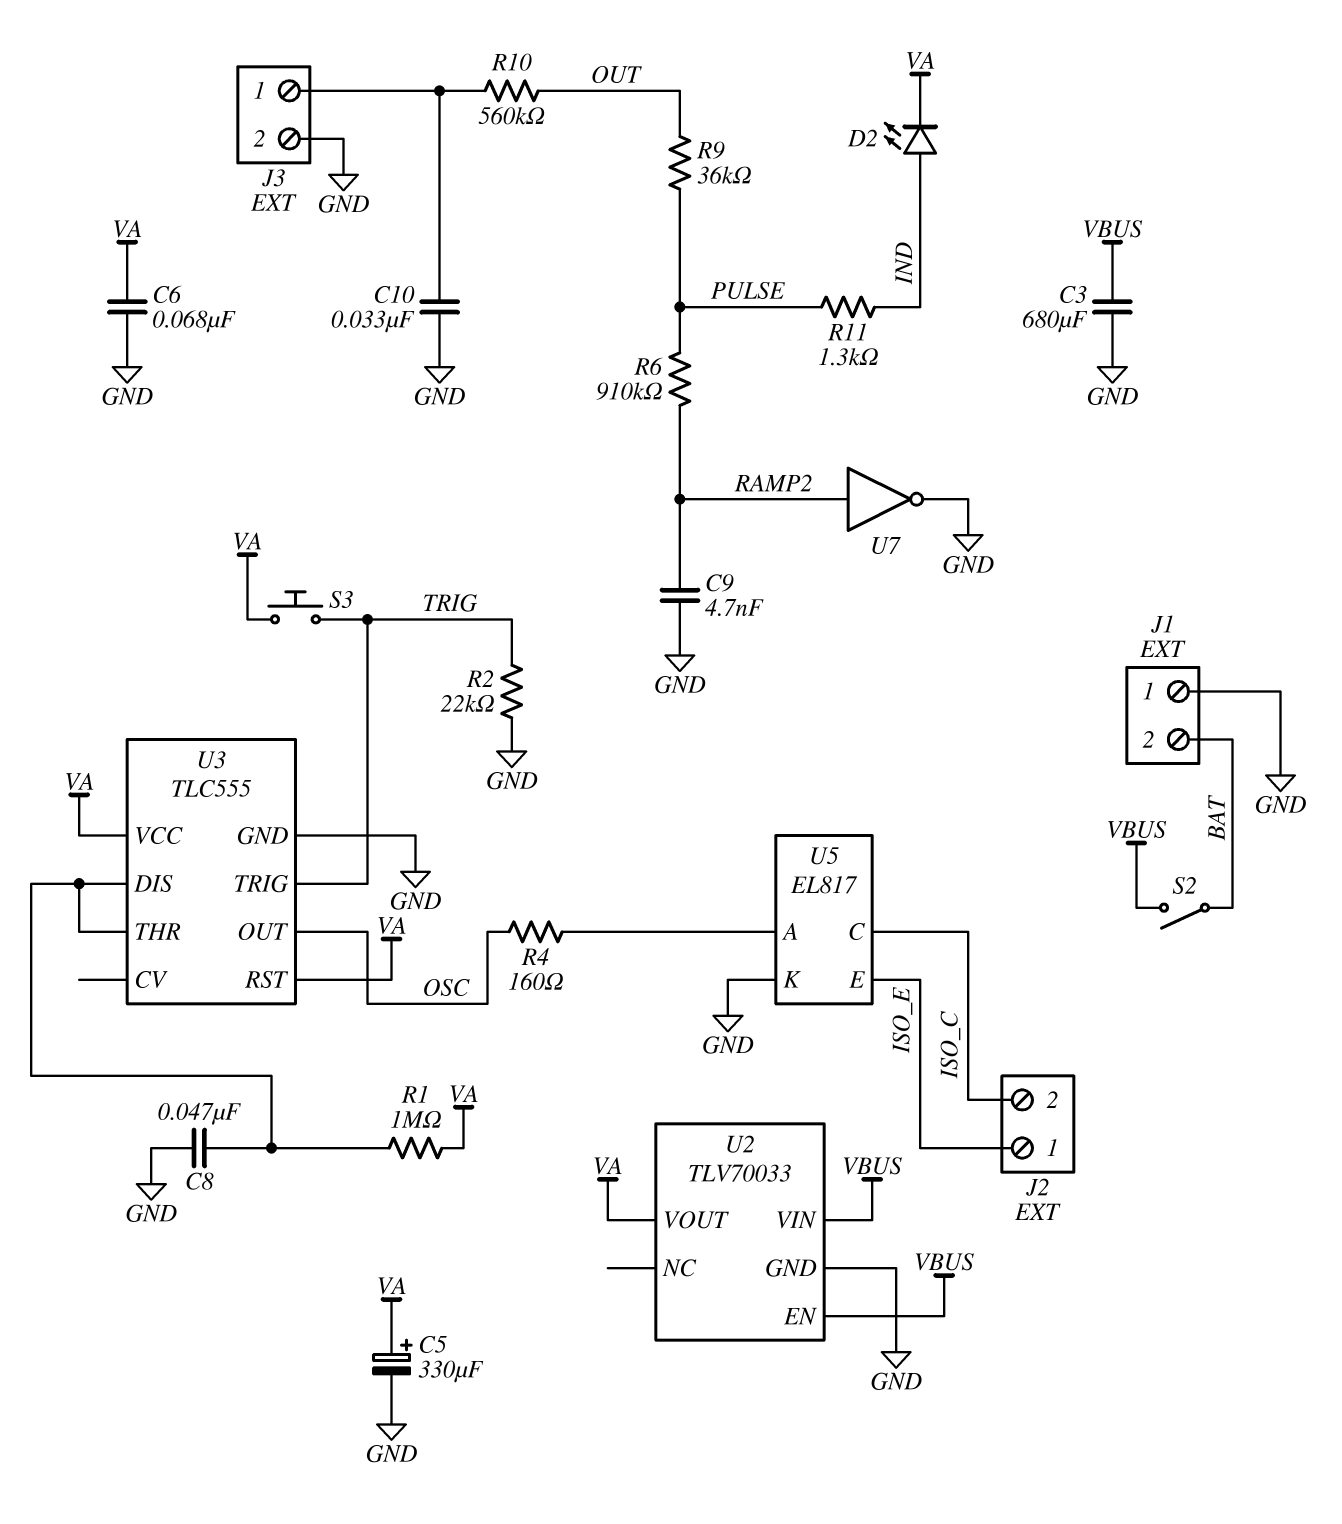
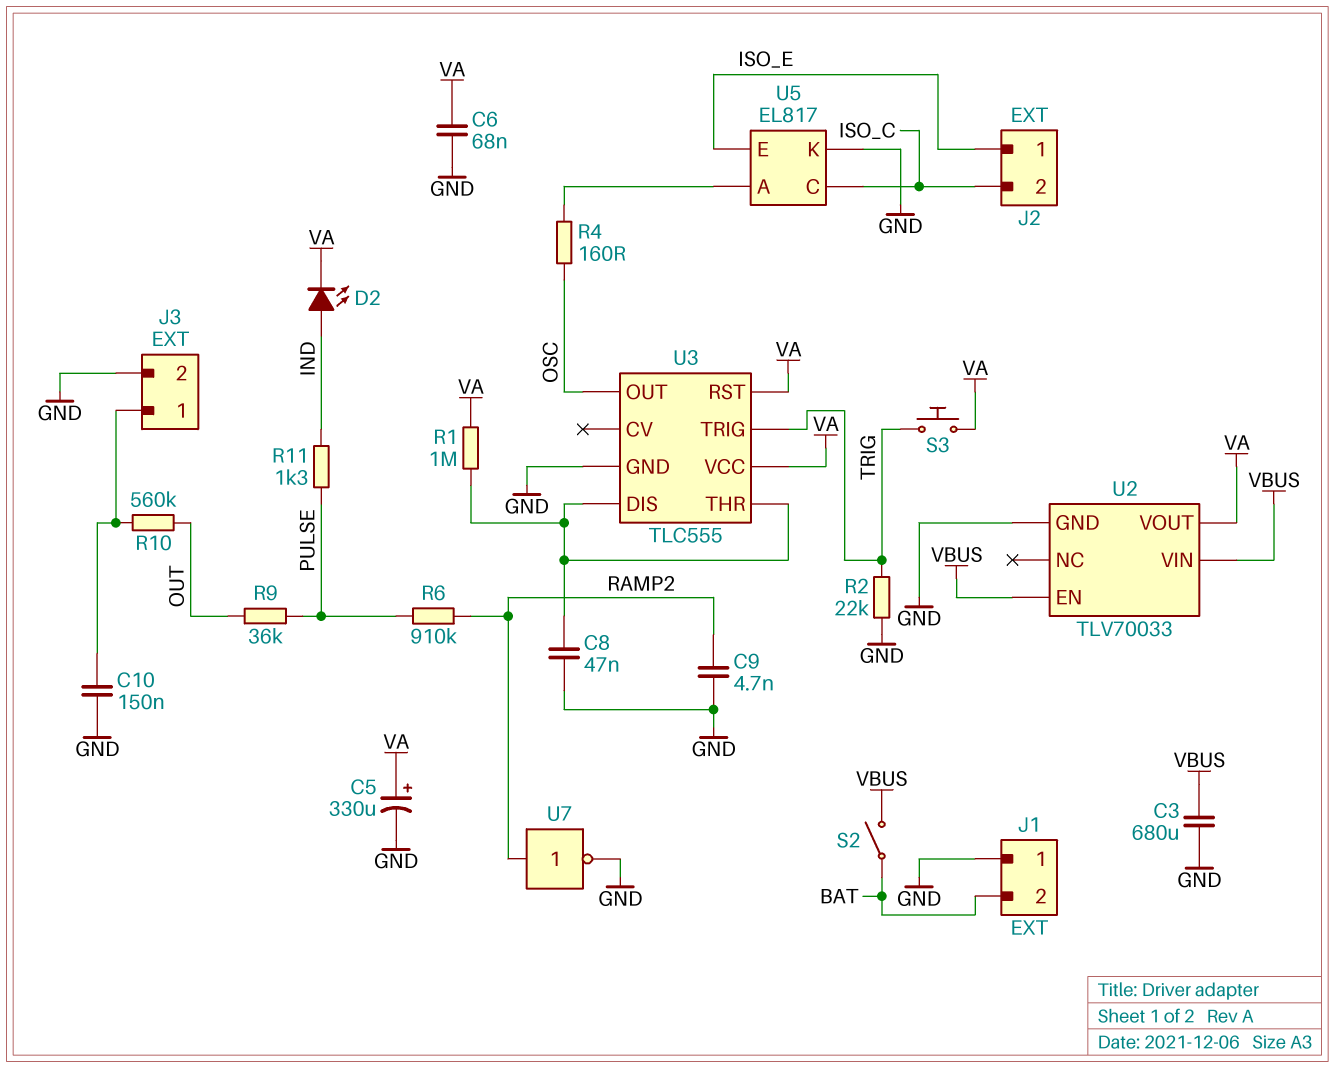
C10: 33nF (GND, J3/1) -> 150nF (GND, J3/1)

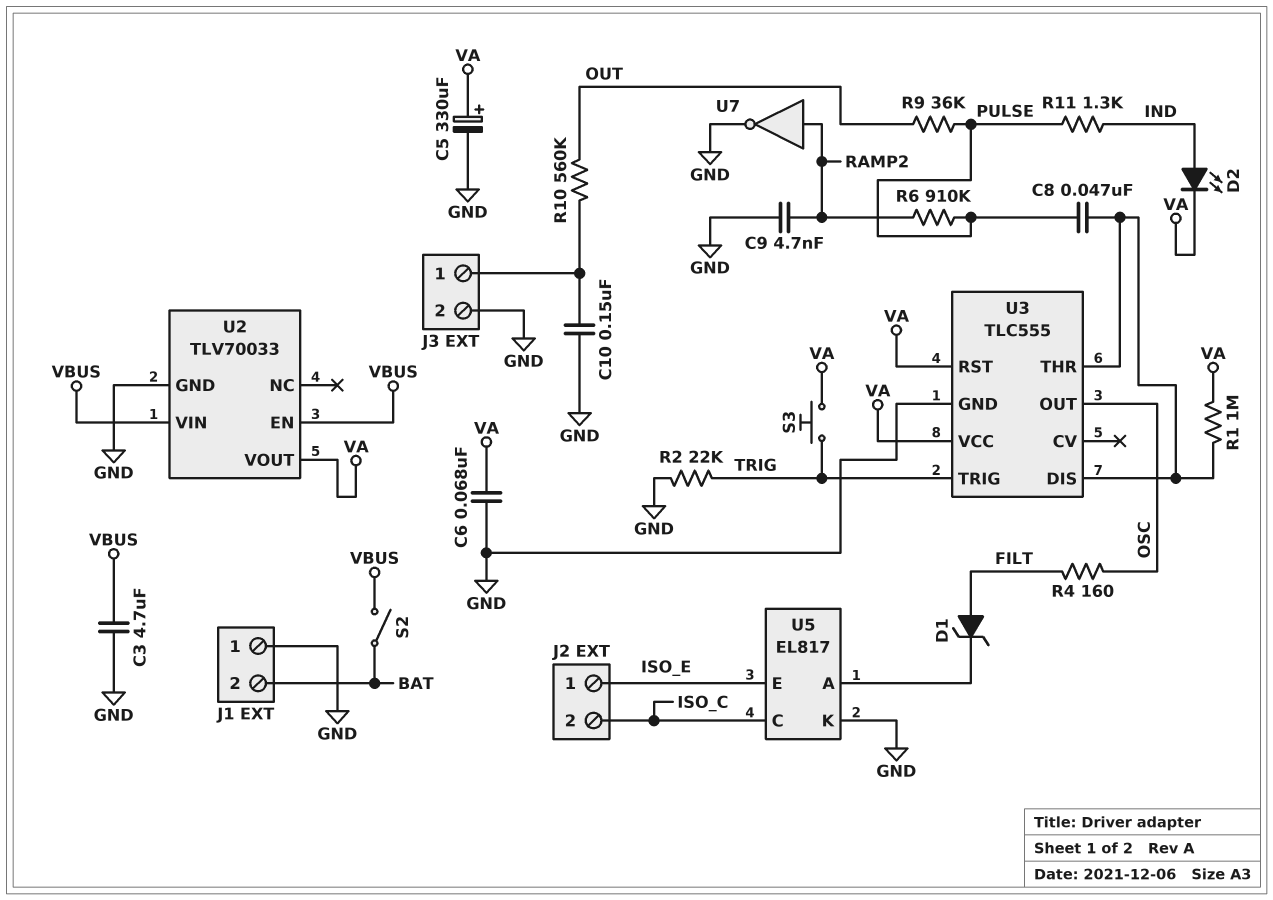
C3: 680uF (GND, VBUS) -> 4.7uF (GND, VBUS)
C8: 47nF (GND, U3/DIS) -> 47nF (PULSE, U3/DIS)
D1: none -> zener (A FILT, K U5/A)
R4: 160 (OSC, U5/A) -> 160 (FILT, OSC)

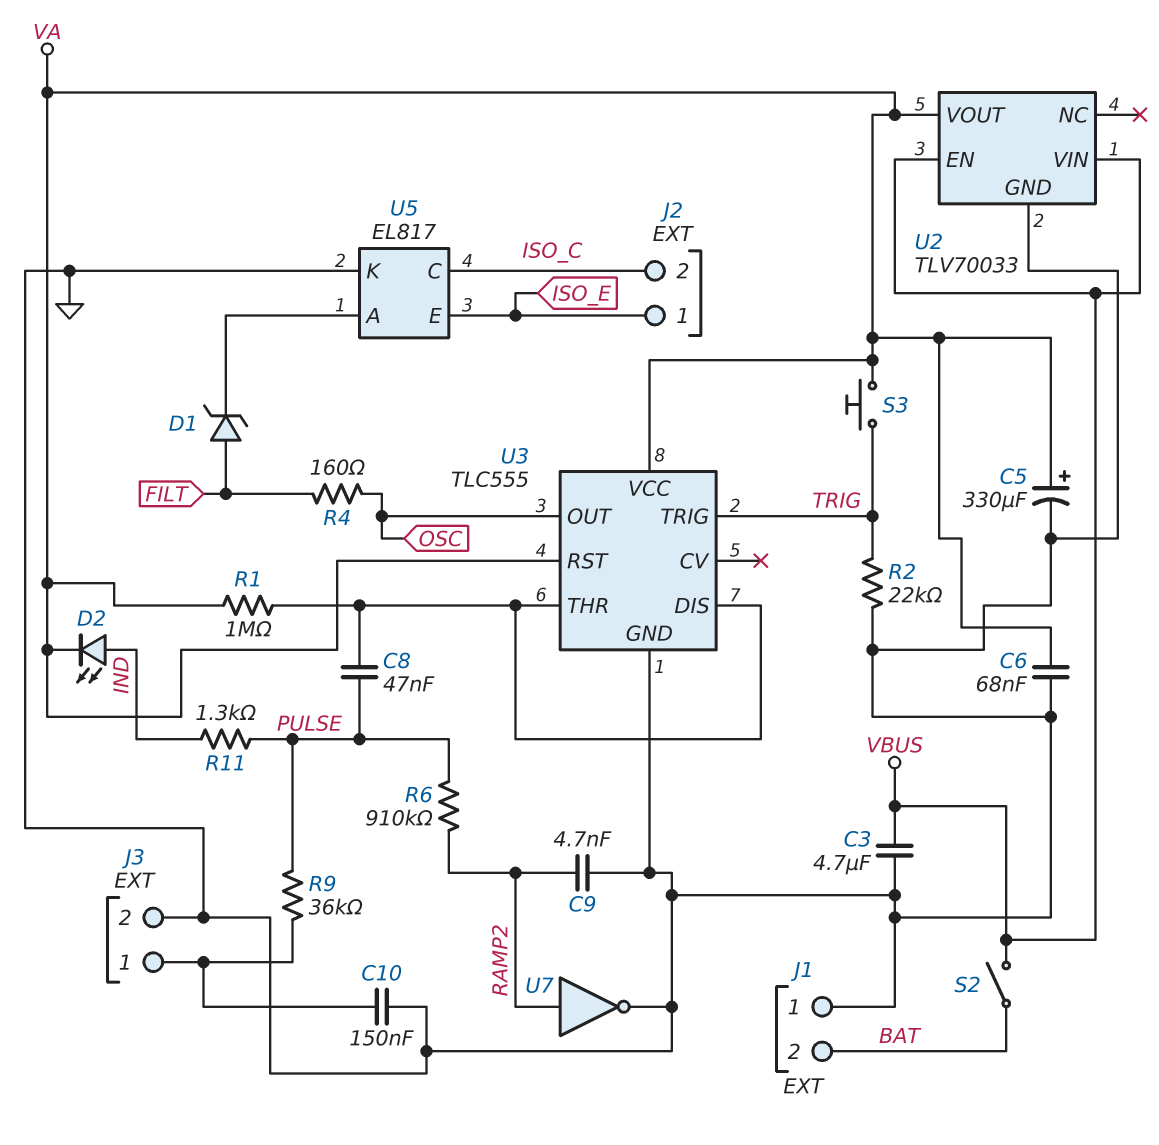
R9: 36k (OUT, PULSE) -> 36k (J3/1, PULSE)
R10: 560k (J3/1, OUT) -> none

